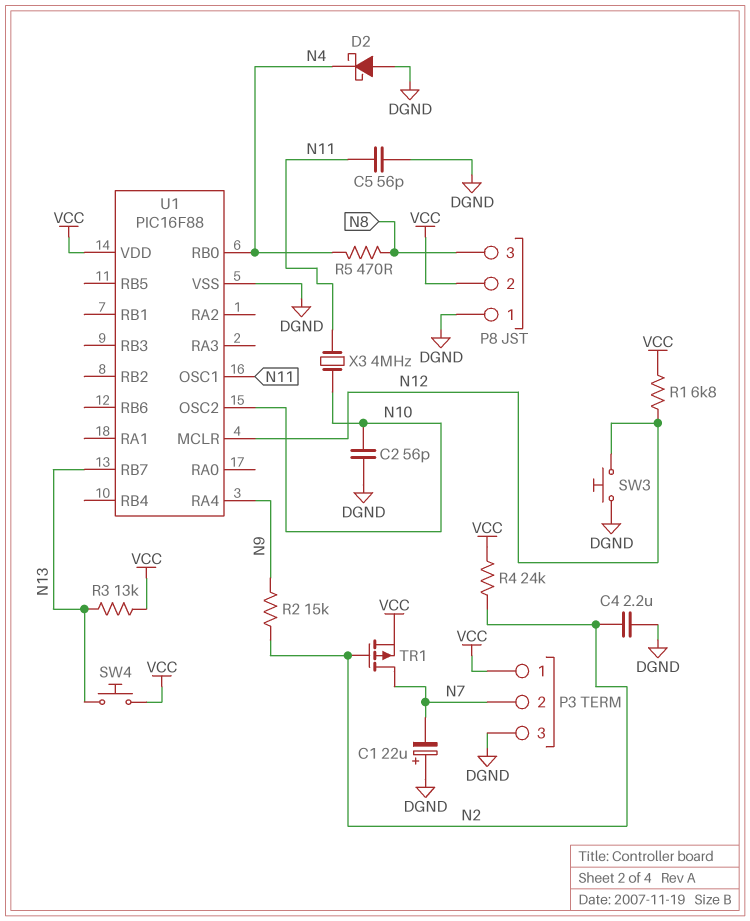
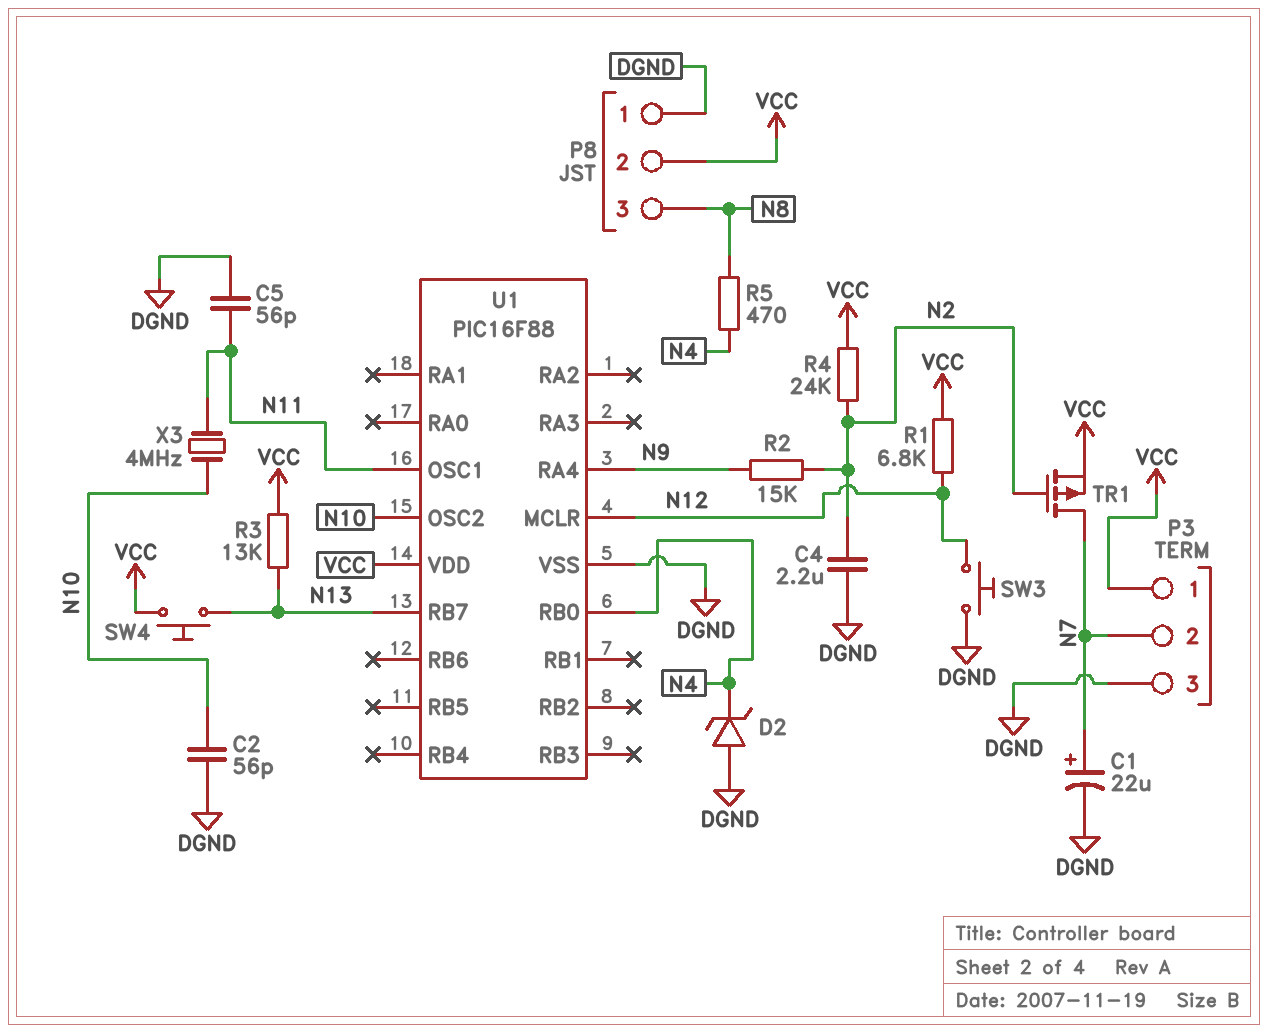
C1: 22uF (plus DGND, minus N7) -> 22uF (plus N7, minus DGND)
D2: schottky (A DGND, K N4) -> zener (A DGND, K N4)

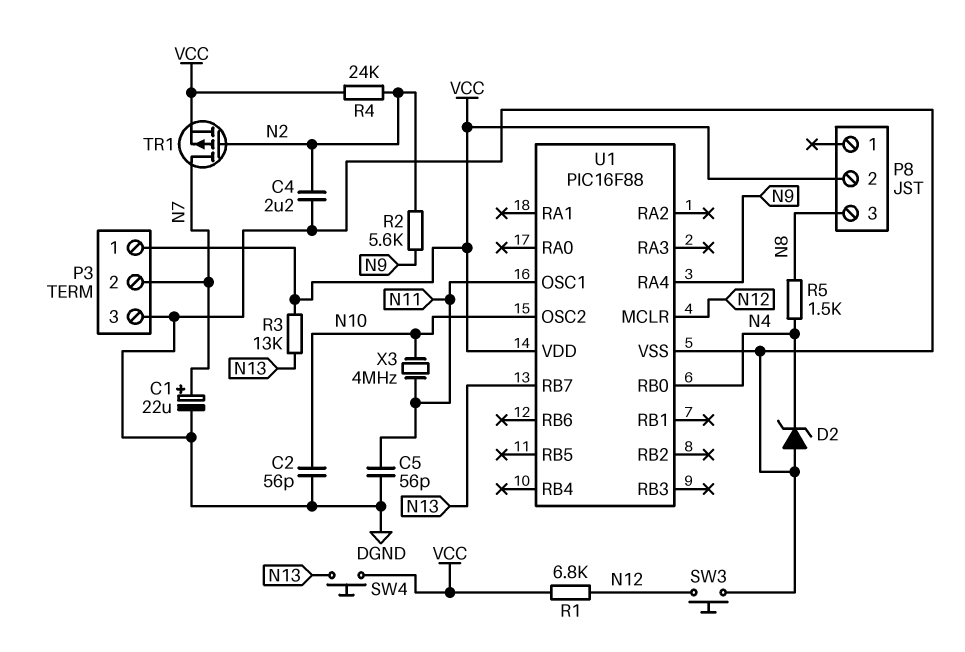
P8 pin 1: DGND -> none
R2: 15k (N2, N9) -> 5.6k (N2, N9)
R5: 470 (N4, N8) -> 1.5k (N4, N8)

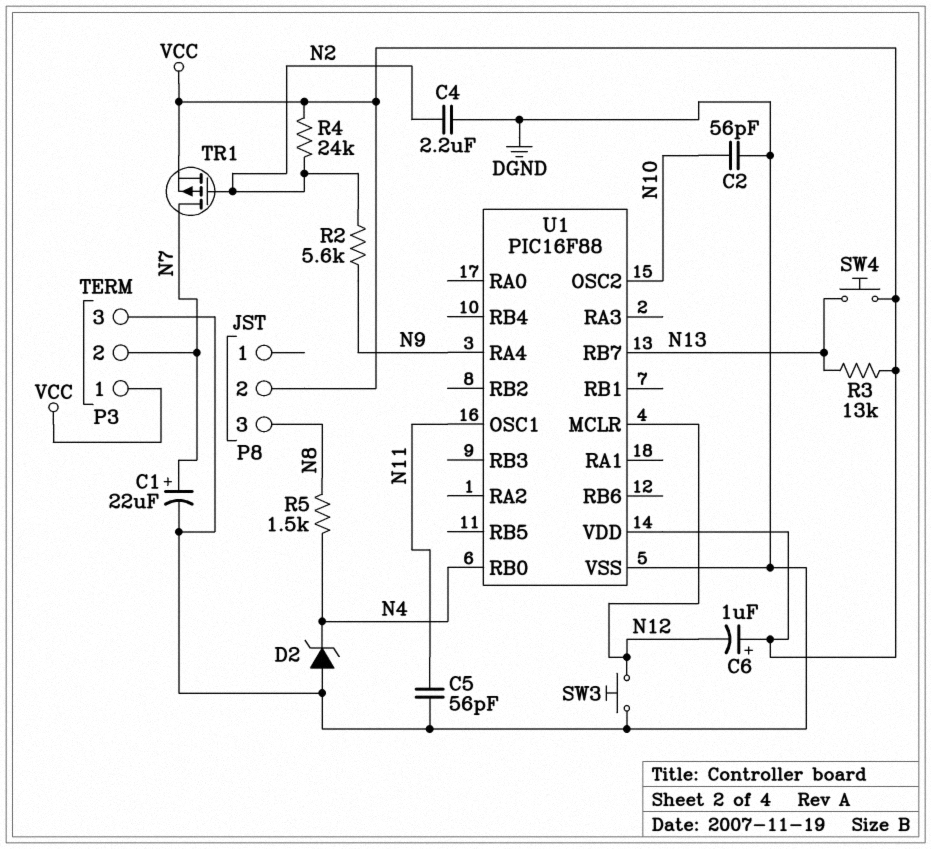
C6: none -> 1uF (plus VCC, minus N12)
R1: 6.8k (N12, VCC) -> none
X3: 4MHz (N10, N11) -> none

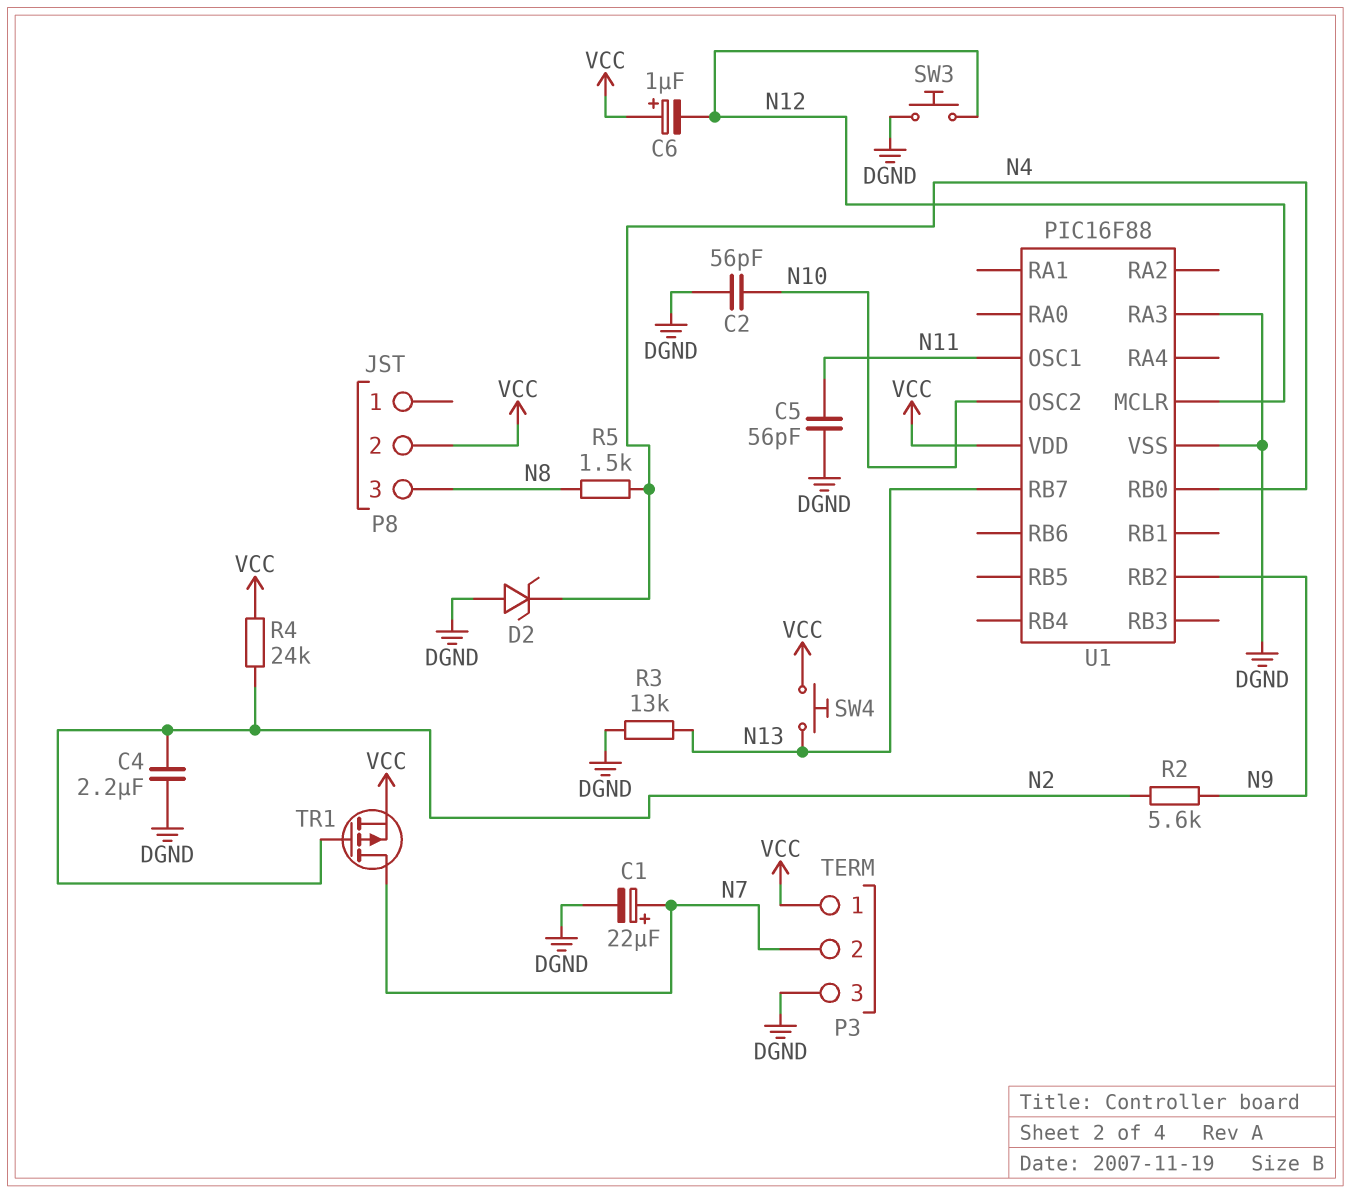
R3: 13k (N13, VCC) -> 13k (DGND, N13)
U1 pin RA3: none -> DGND
U1 pin RA4: N9 -> none
U1 pin RB2: none -> N9

